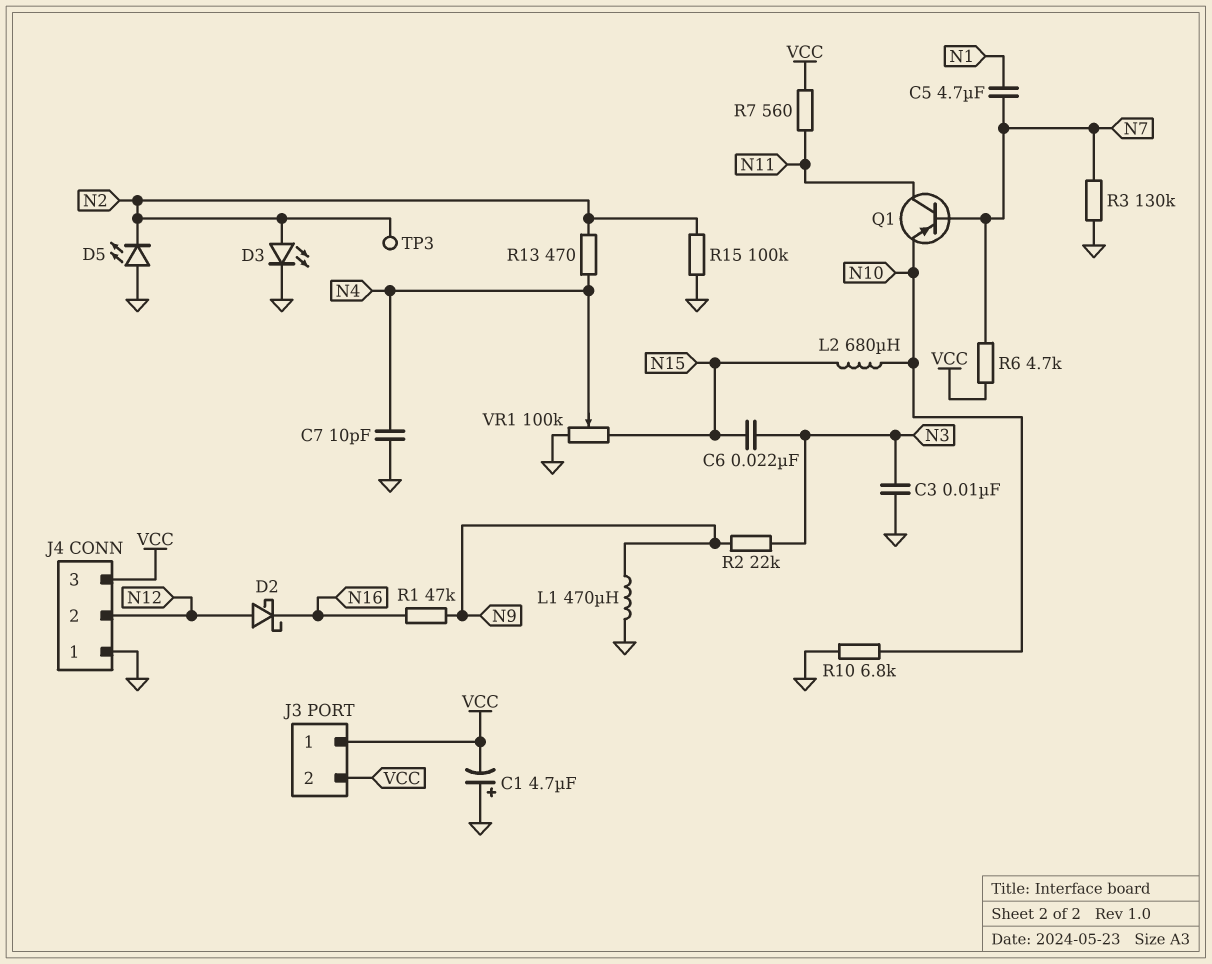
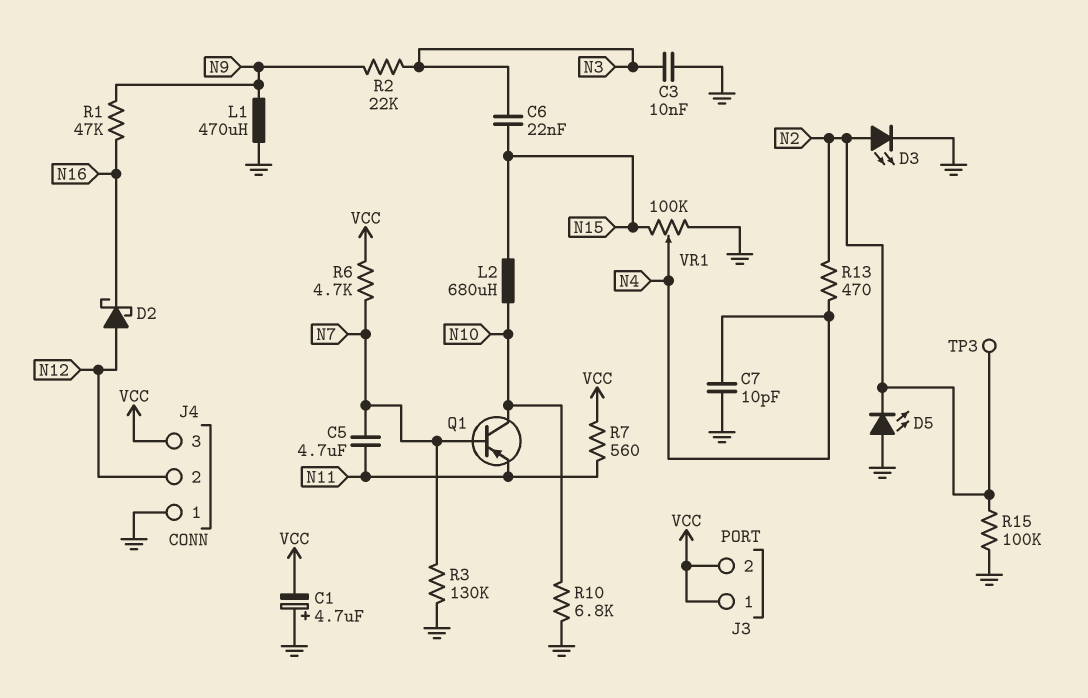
C5: 4.7uF (N1, N7) -> 4.7uF (N7, N11)
Q1: PNP (B N7, C N11, E N10) -> PNP (B N7, C N10, E N11)

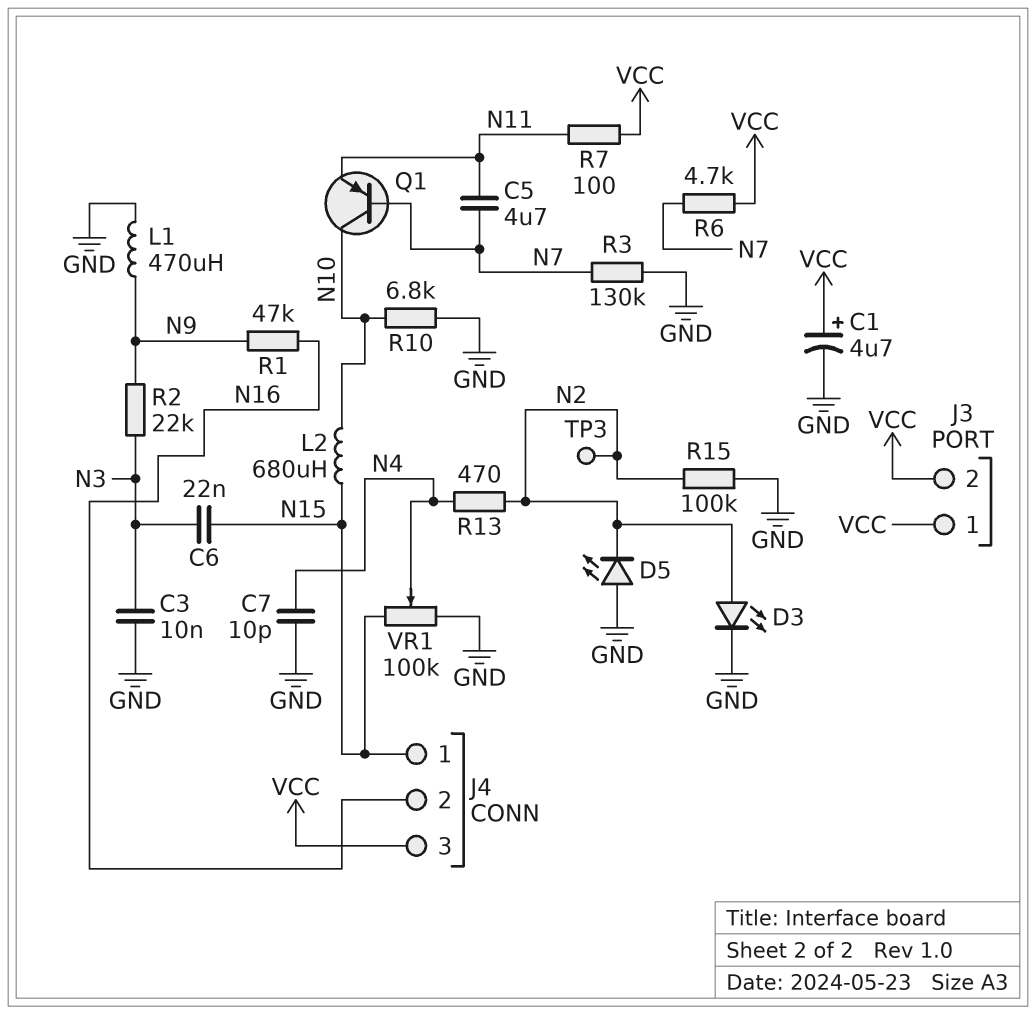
C1: 4.7uF (plus GND, minus VCC) -> 4.7uF (plus VCC, minus GND)
D2: schottky (A N12, K N16) -> none
J4 pin 1: GND -> N15
J4 pin 2: N12 -> N16
R7: 560 (N11, VCC) -> 100 (N11, VCC)

